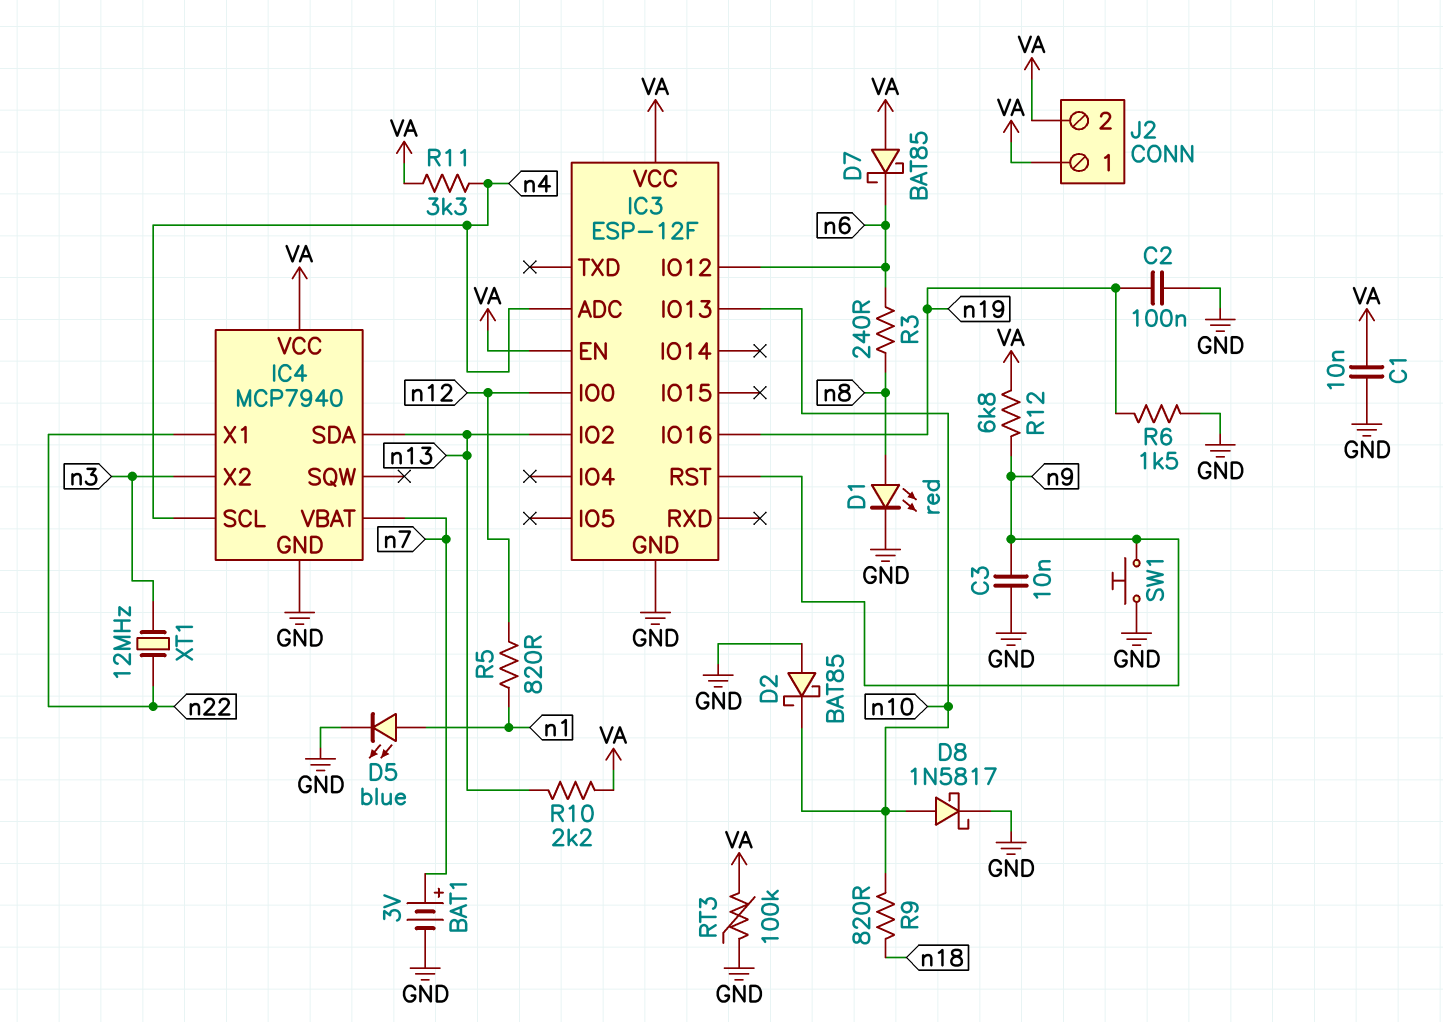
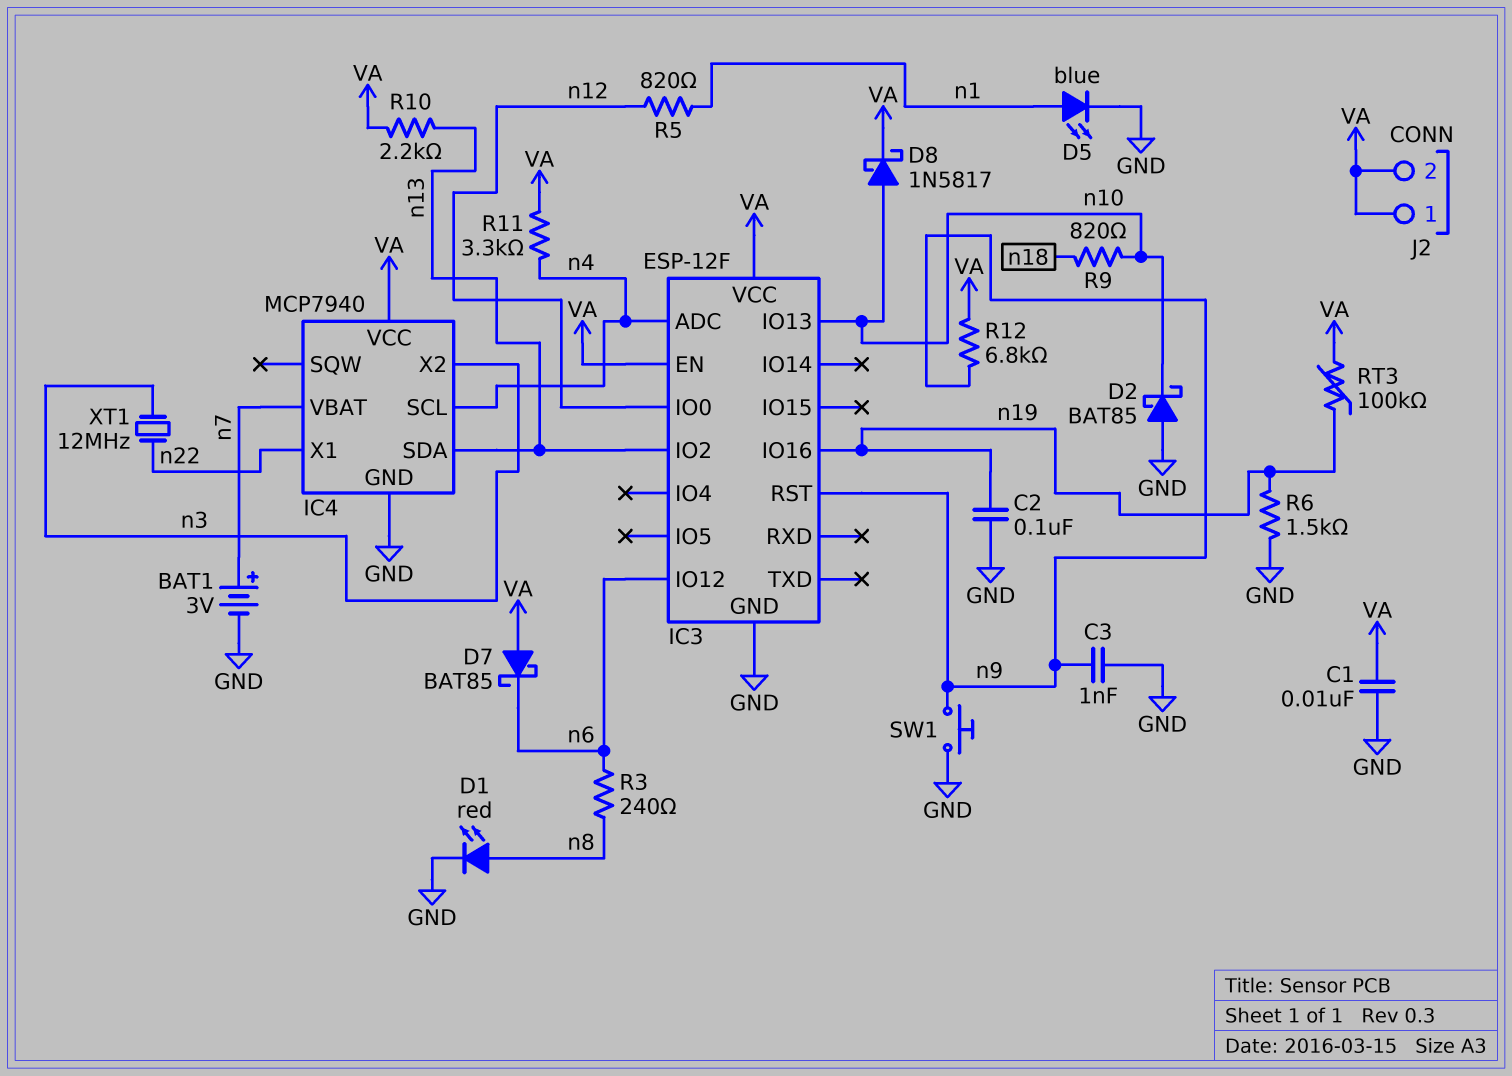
C3: 10nF (GND, n9) -> 1nF (GND, n9)
D8: schottky 1N5817 (A n10, K GND) -> schottky 1N5817 (A n10, K VA)
RT3: 100k (GND, VA) -> 100k (VA, n19)

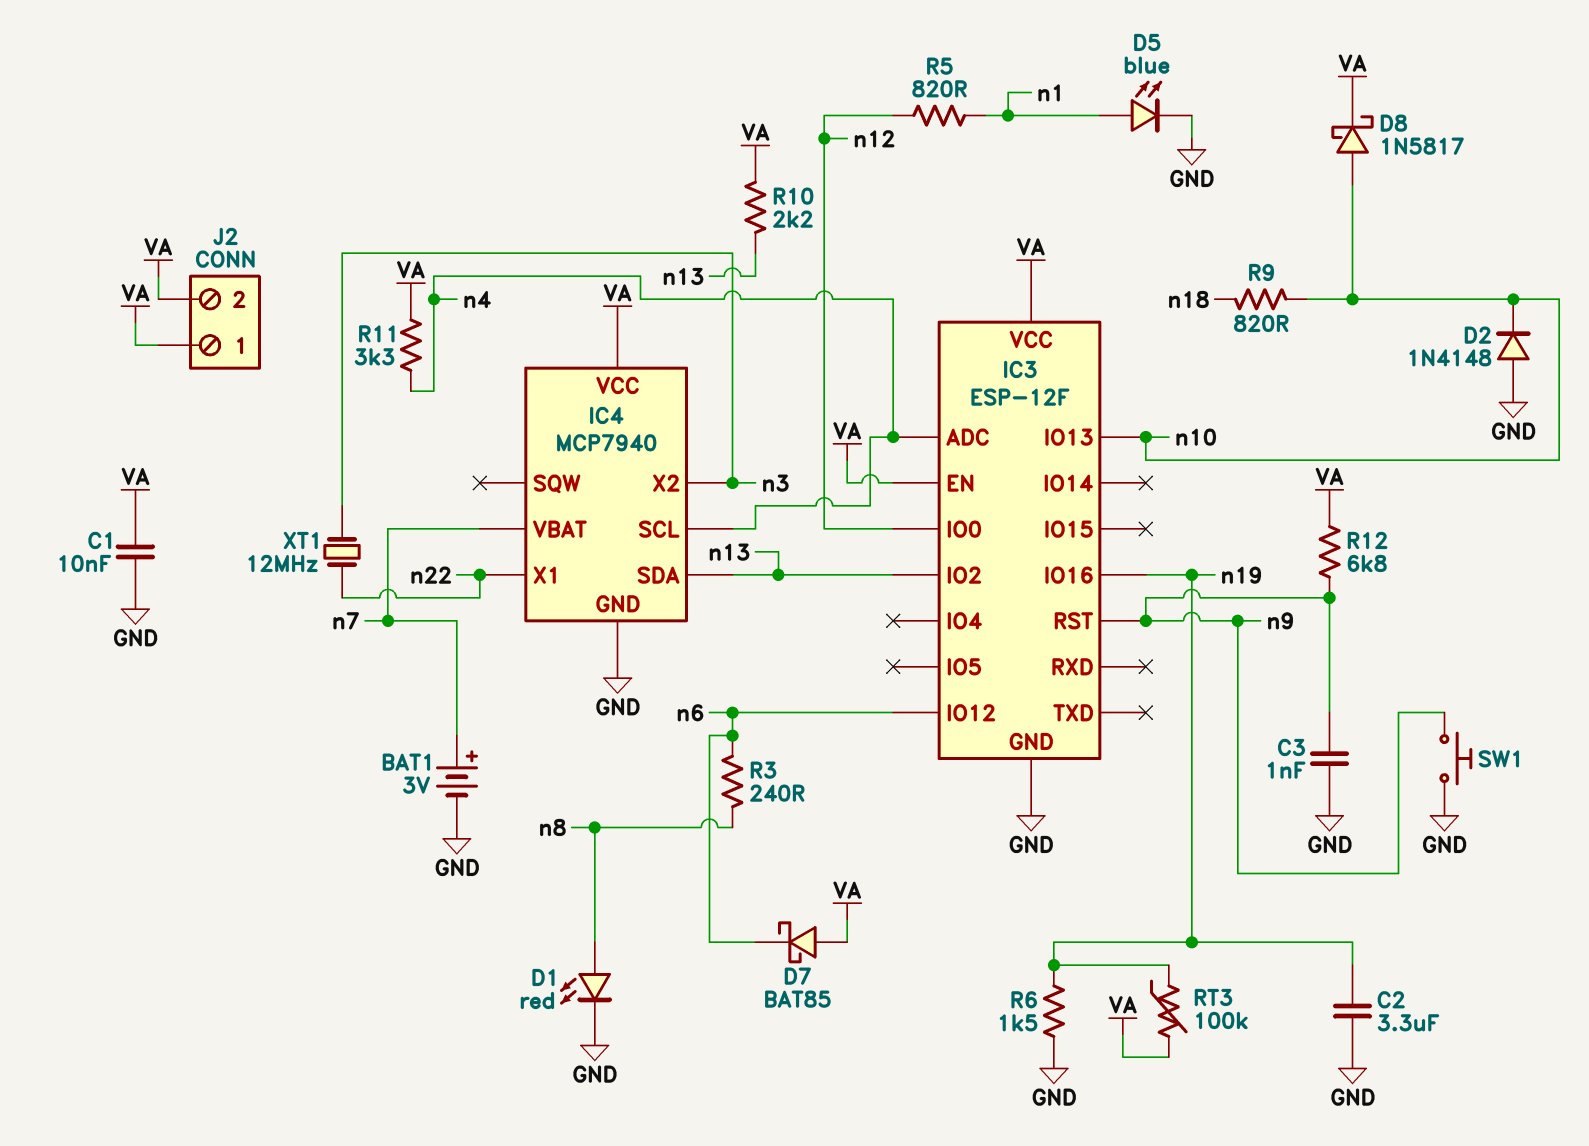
C2: 100nF (GND, n19) -> 3.3uF (GND, n19)
D2: schottky BAT85 (A GND, K n10) -> diode 1N4148 (A GND, K n10)

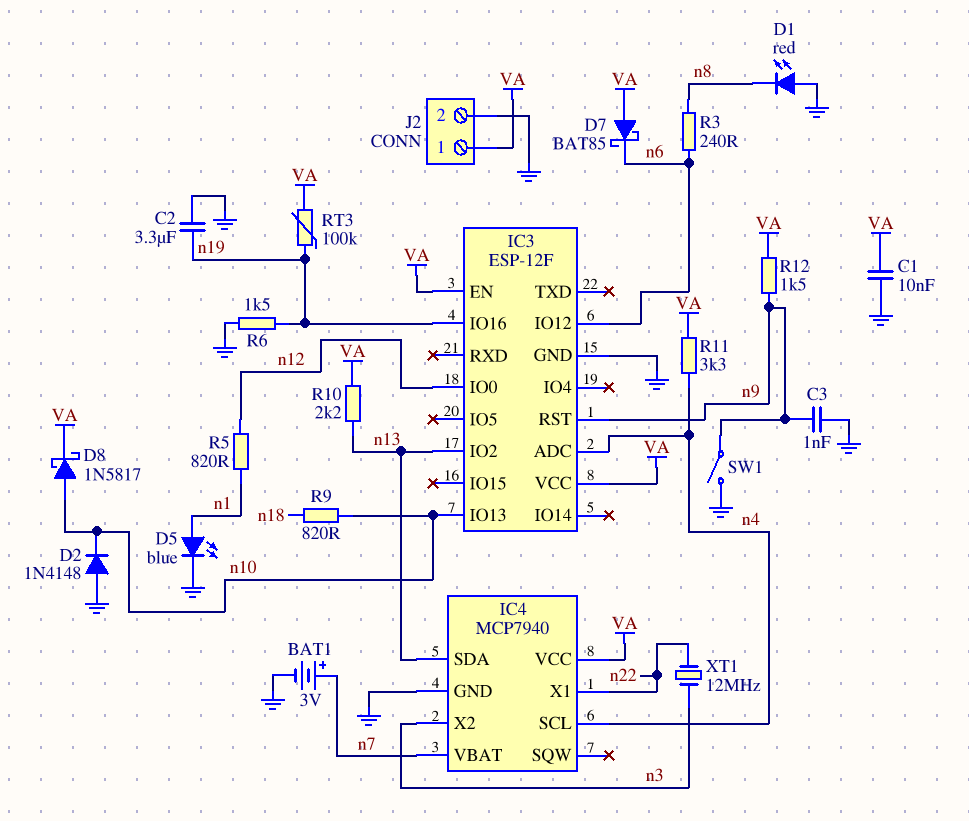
D1: LED red (A n8, K GND) -> LED red (A GND, K n8)
J2 pin 2: VA -> GND
R12: 6.8k (VA, n9) -> 1.5k (VA, n9)
SW1: button (GND, n9) -> switch (GND, n9)

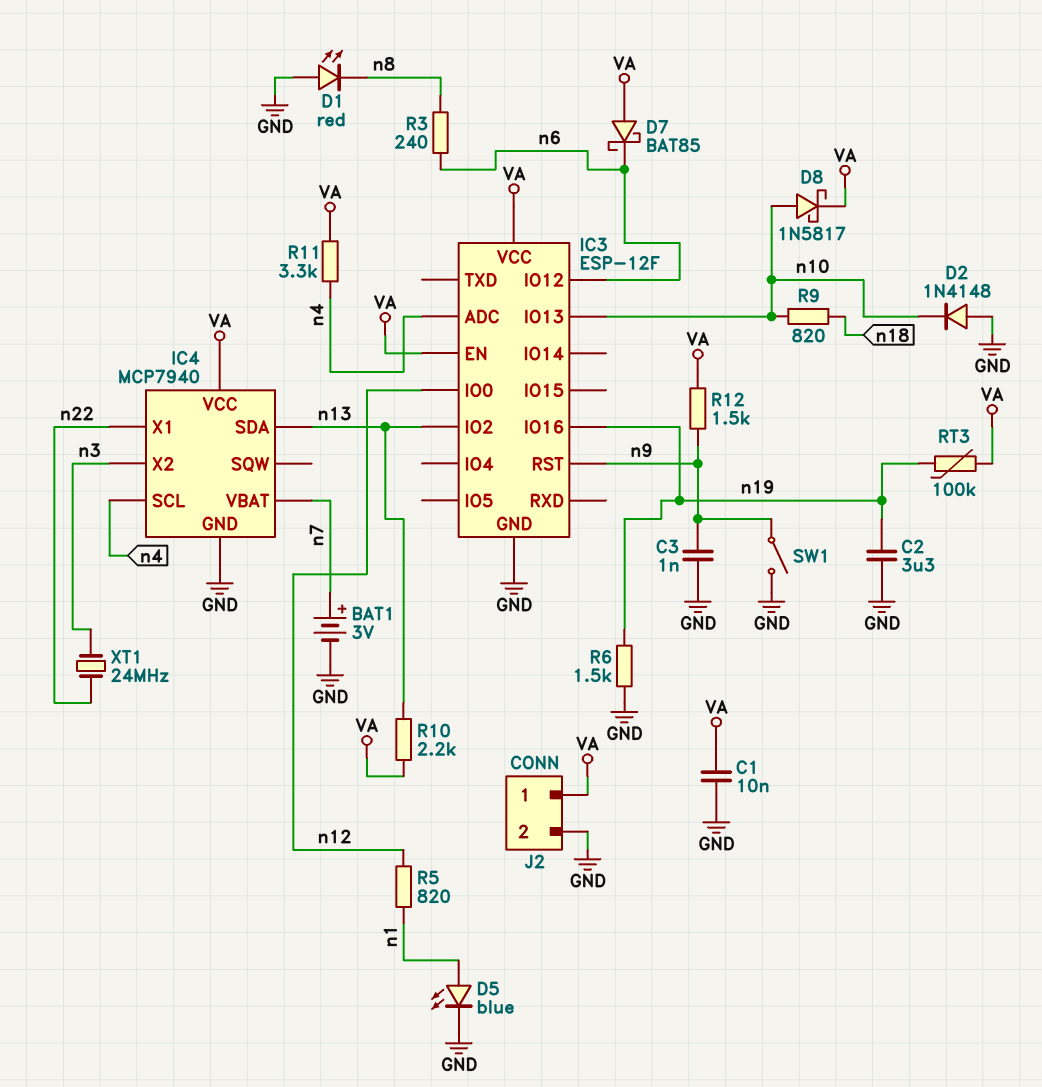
XT1: 12MHz (n3, n22) -> 24MHz (n3, n22)

